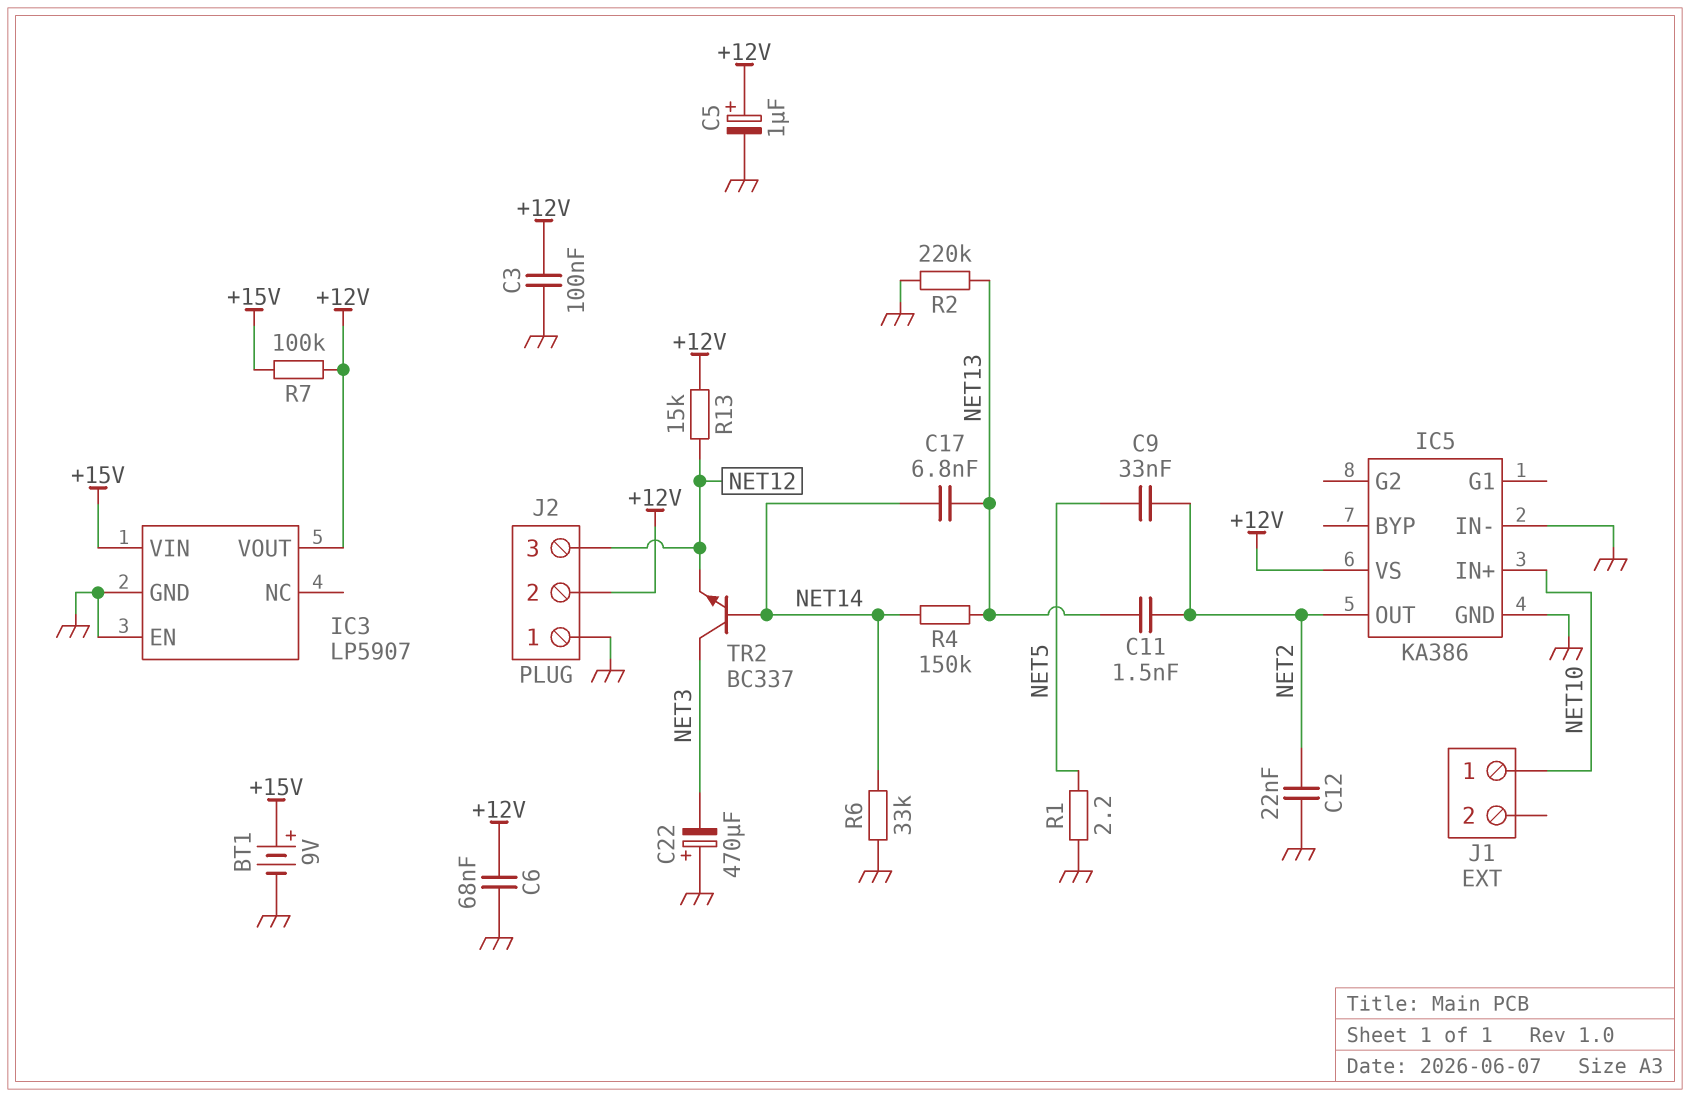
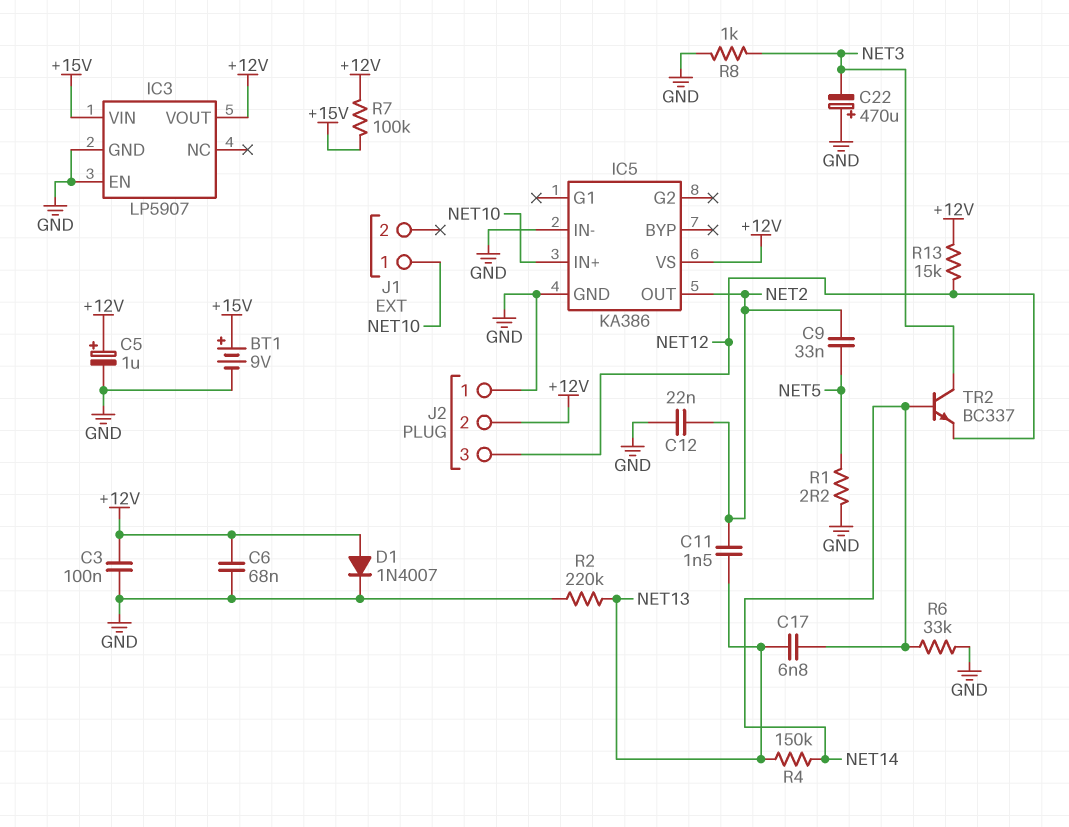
D1: none -> diode 1N4007 (A +12V, K GND)
R8: none -> 1k (GND, NET3)

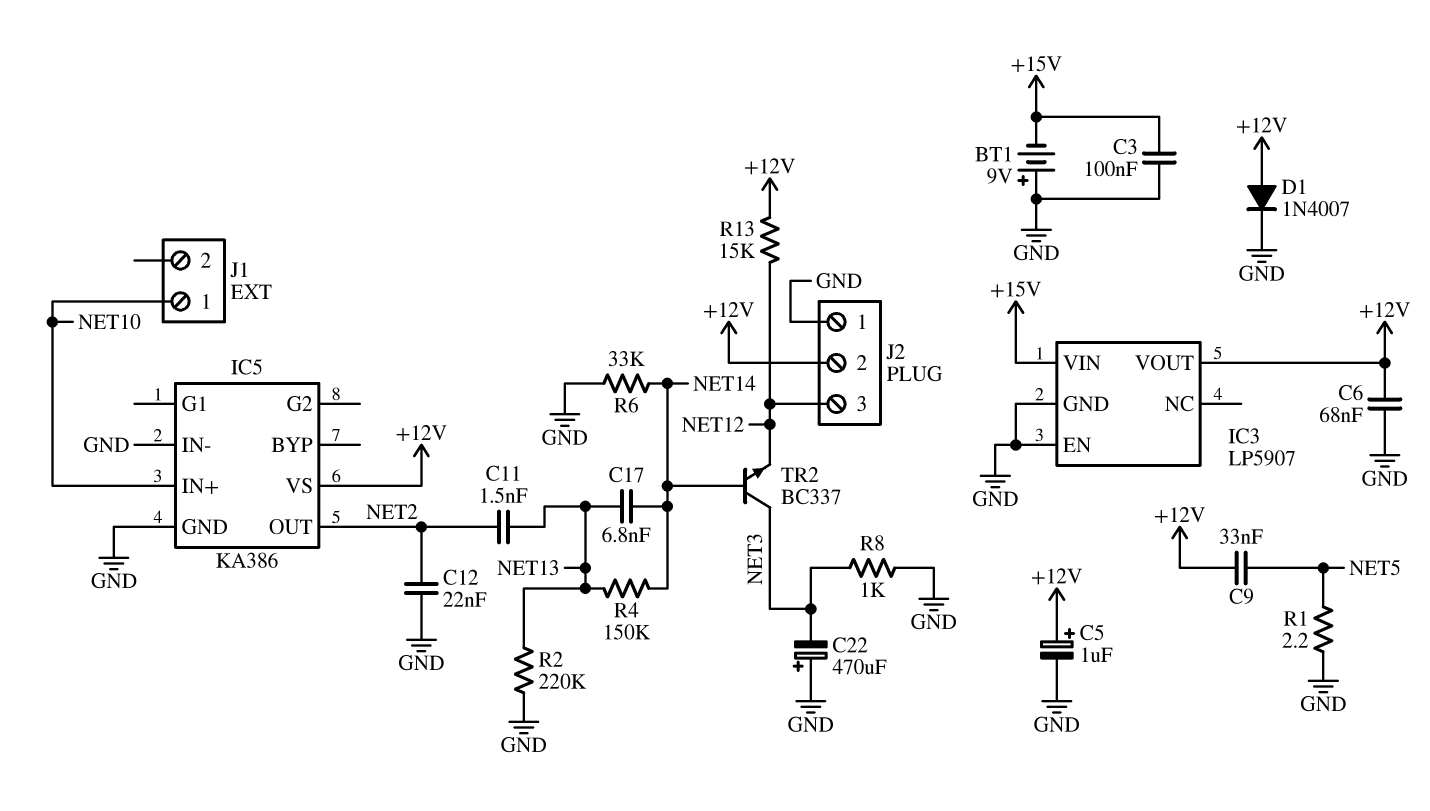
BT1: 9V (plus +15V, minus GND) -> 9V (plus GND, minus +15V)
C3: 100nF (+12V, GND) -> 100nF (+15V, GND)
C9: 33nF (NET2, NET5) -> 33nF (+12V, NET5)
R7: 100k (+12V, +15V) -> none

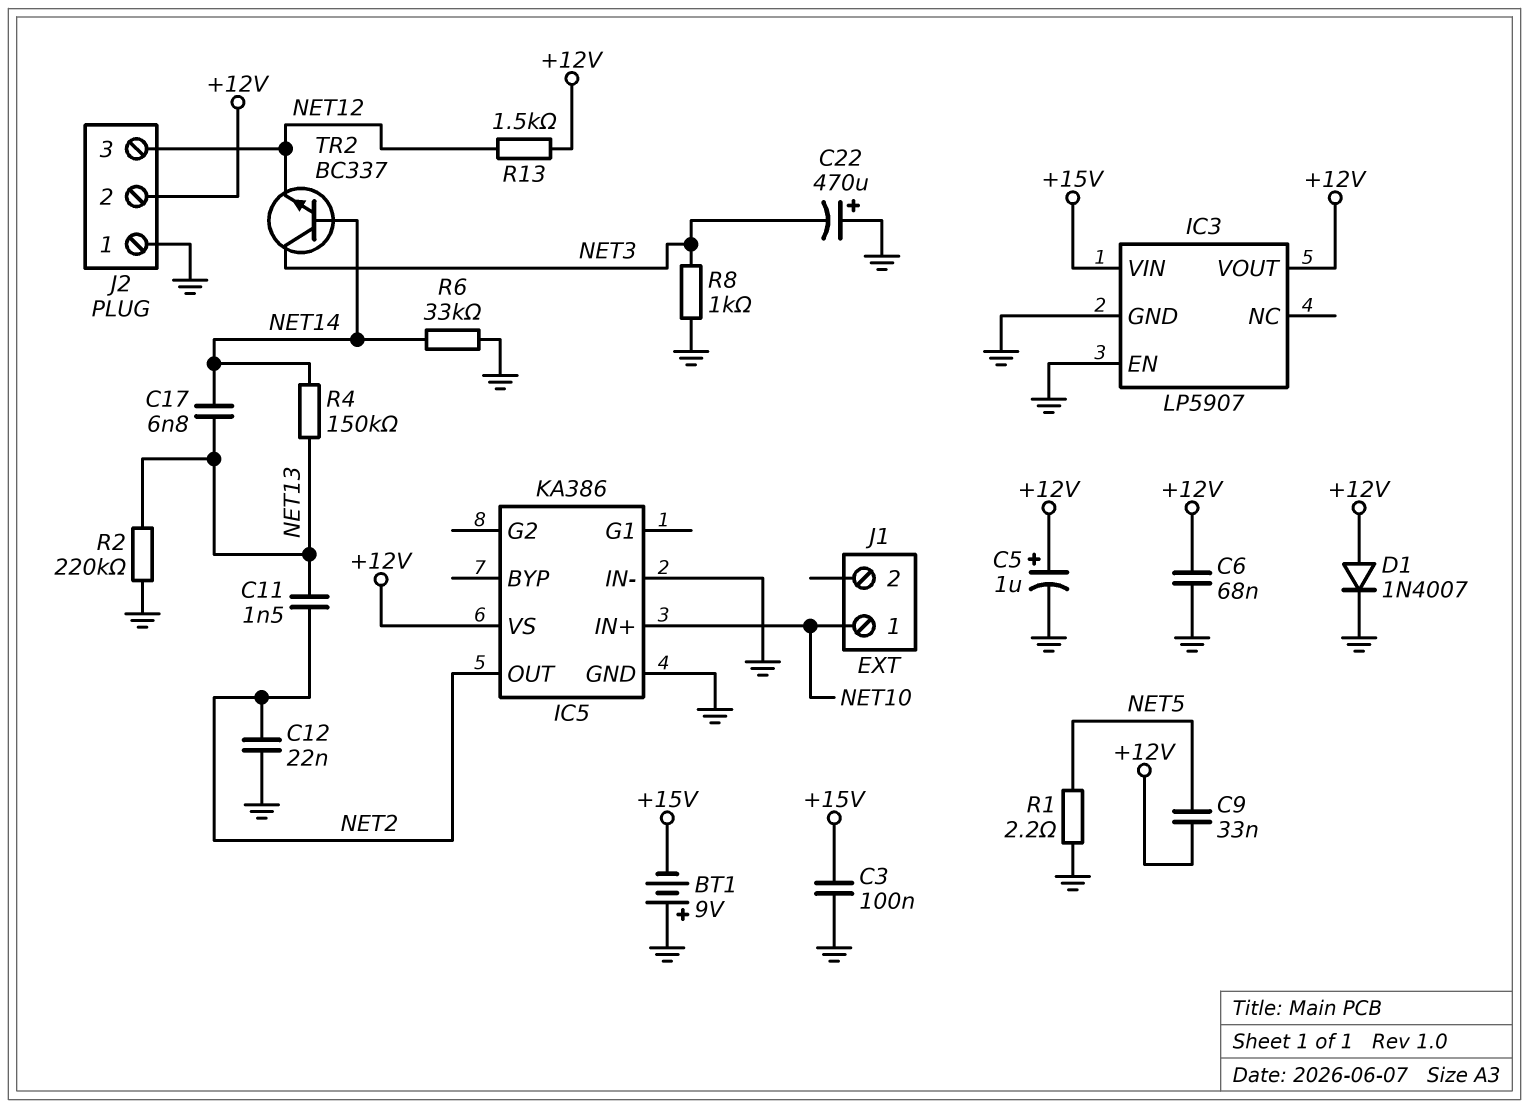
R13: 15k (+12V, NET12) -> 1.5k (+12V, NET12)

